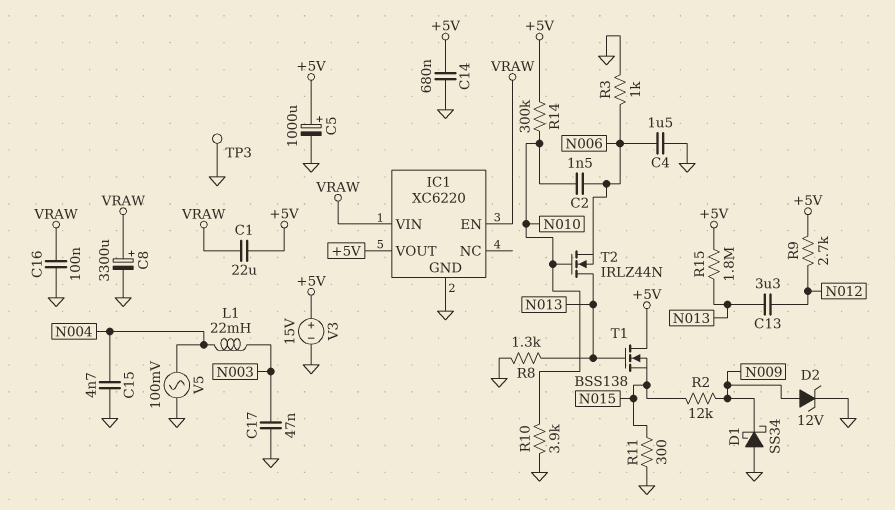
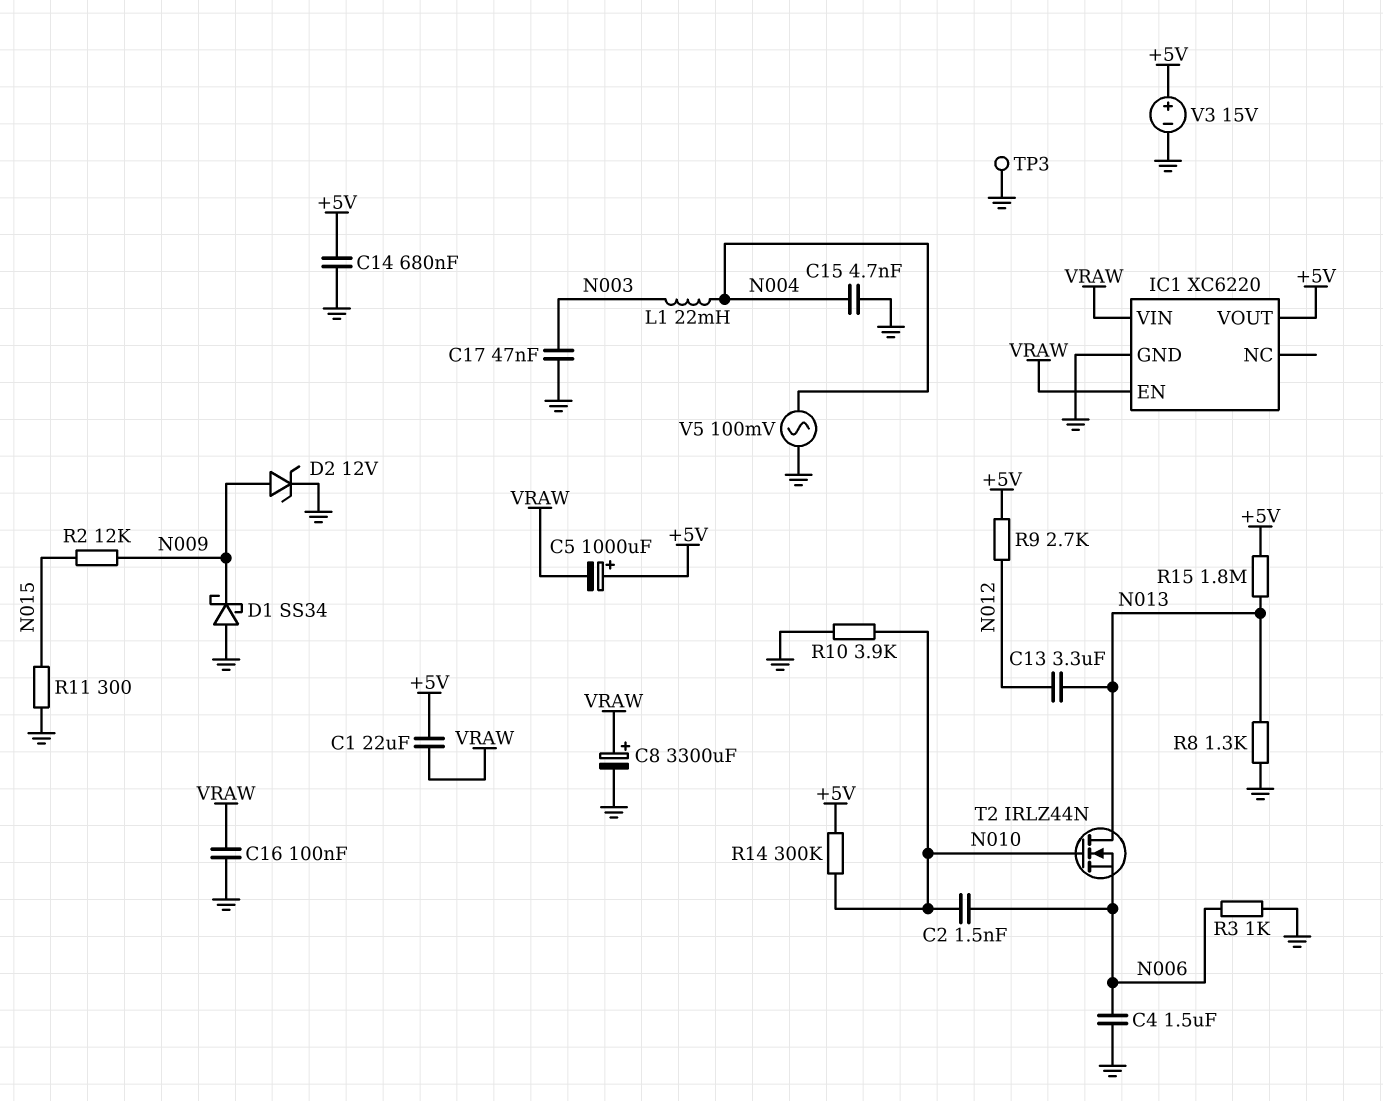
C5: 1000uF (plus +5V, minus GND) -> 1000uF (plus +5V, minus VRAW)
T1: NMOS BSS138 (G N013, D +5V, S N015) -> none

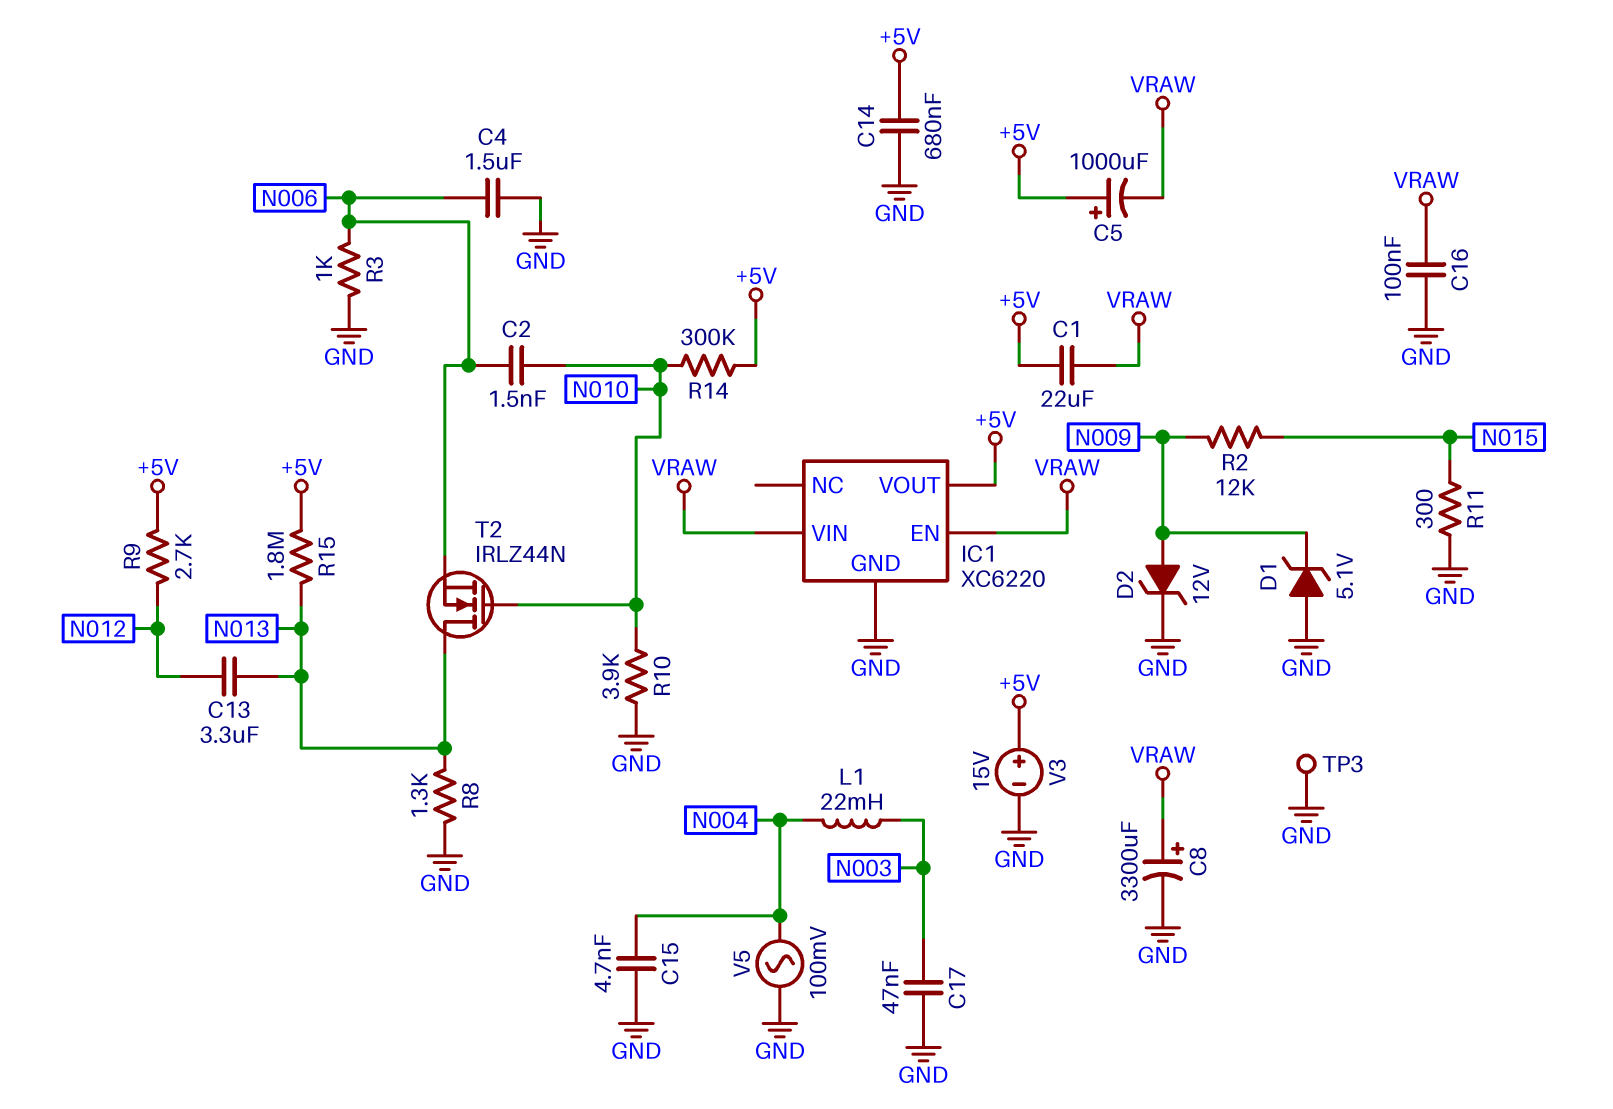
D1: schottky SS34 (A GND, K N009) -> zener 5.1V (A GND, K N009)

